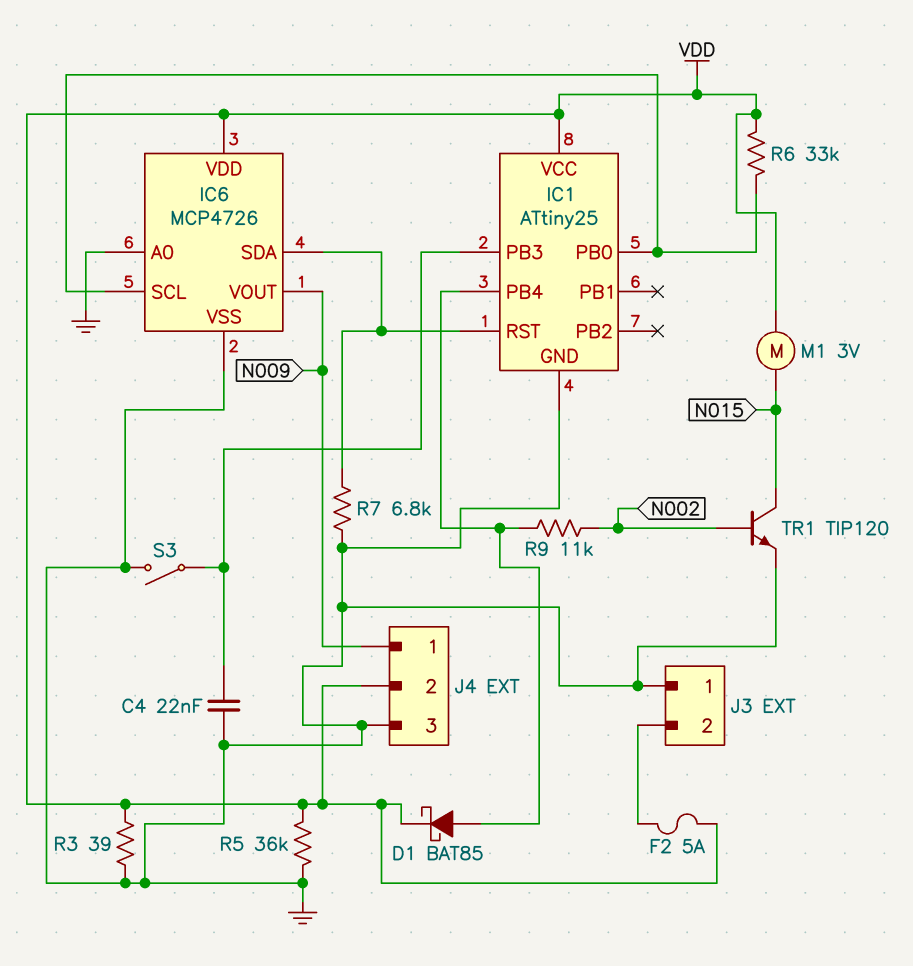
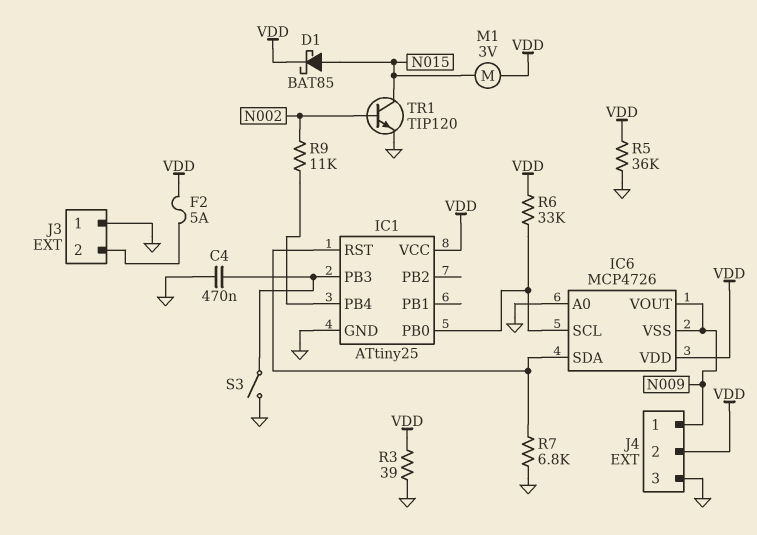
C4: 22nF (GND, IC1/PB3) -> 470nF (GND, IC1/PB3)
D1: schottky BAT85 (A IC1/PB4, K VDD) -> schottky BAT85 (A N015, K VDD)
IC6 pin VSS: GND -> N009

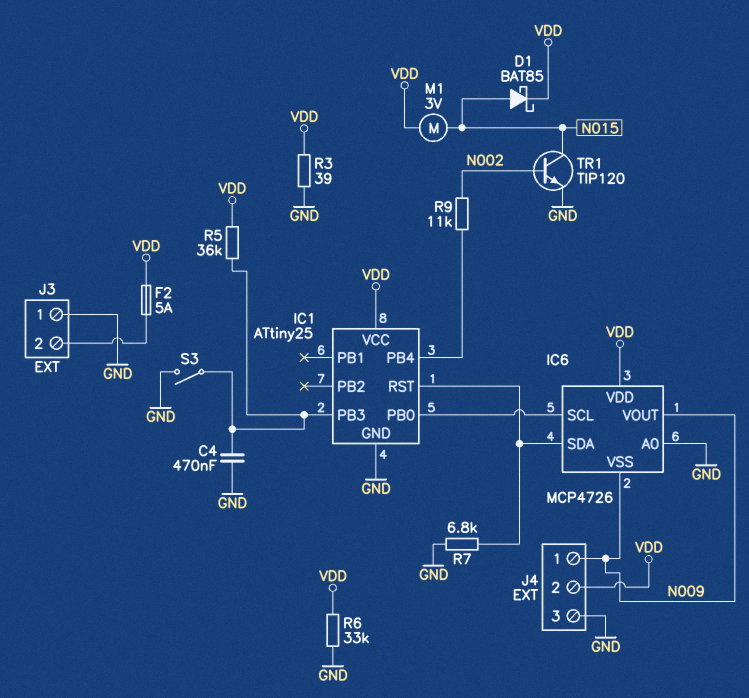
R5: 36k (GND, VDD) -> 36k (IC1/PB3, VDD)
R6: 33k (IC1/PB0, VDD) -> 33k (GND, VDD)

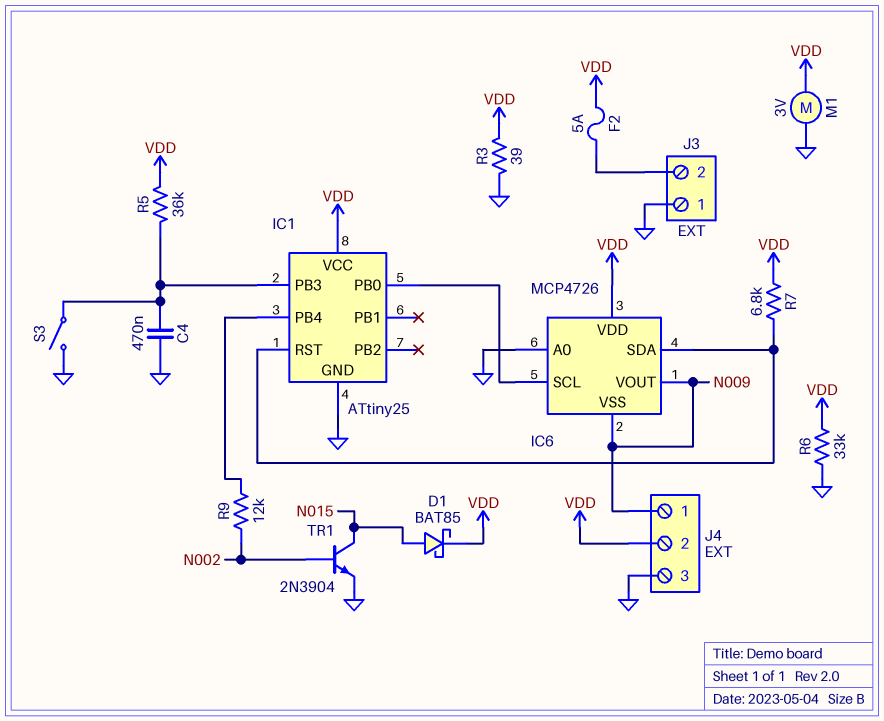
M1: motor 3V (N015, VDD) -> motor 3V (GND, VDD)
R7: 6.8k (GND, IC1/RST) -> 6.8k (IC1/RST, VDD)
R9: 11k (IC1/PB4, N002) -> 12k (IC1/PB4, N002)
TR1: NPN TIP120 (B N002, C N015, E GND) -> NPN 2N3904 (B N002, C N015, E GND)

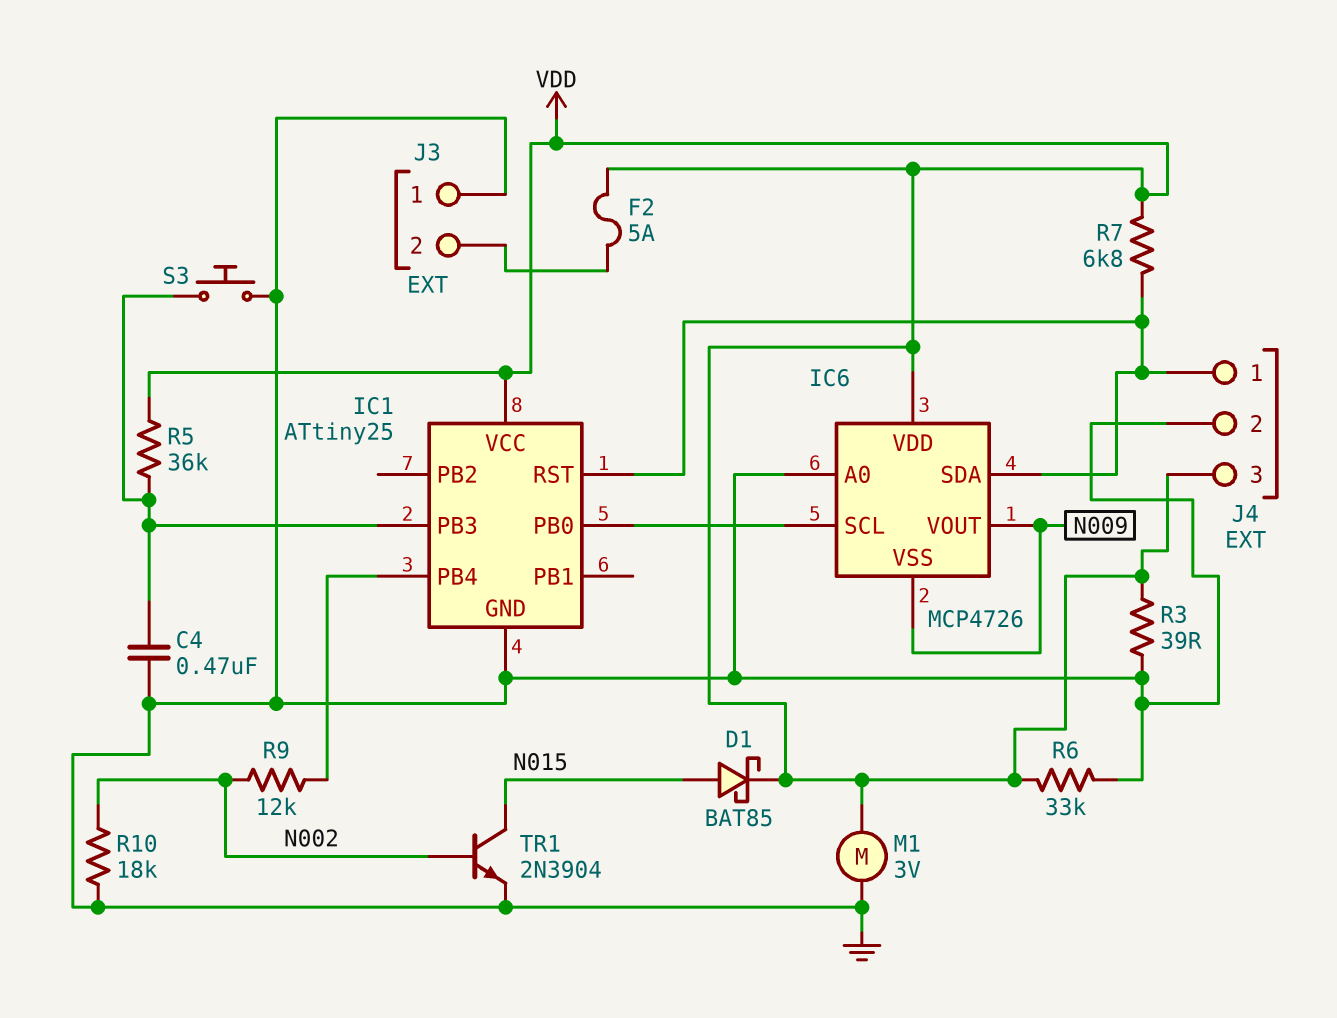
J4 pin 1: N009 -> IC1/RST
J4 pin 2: VDD -> GND
J4 pin 3: GND -> VDD
R10: none -> 18k (GND, N002)
S3: switch (GND, IC1/PB3) -> button (GND, IC1/PB3)

